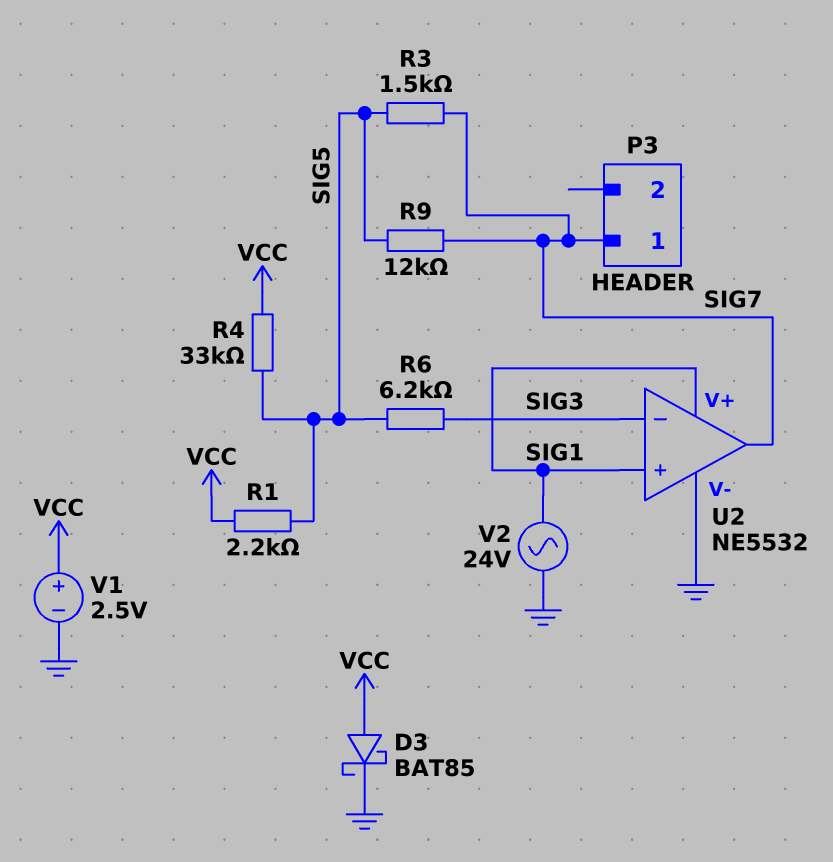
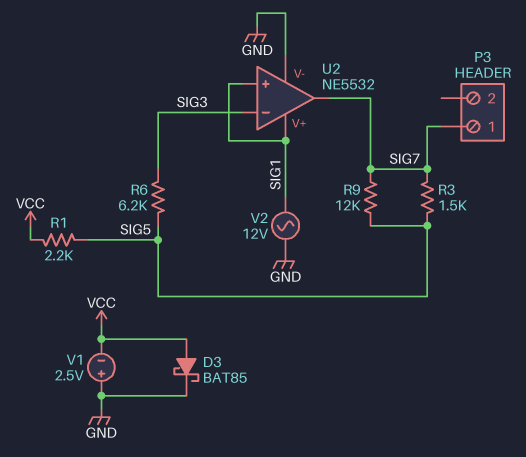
R4: 33k (SIG5, VCC) -> none
V1: 2.5V (plus VCC, minus GND) -> 2.5V (plus GND, minus VCC)
V2: AC 24V (GND, SIG1) -> AC 12V (GND, SIG1)

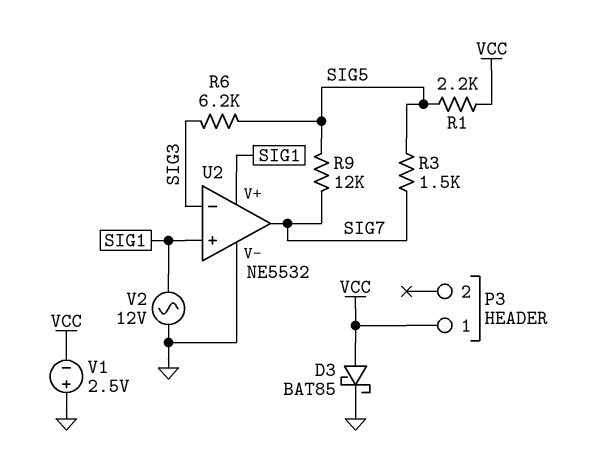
P3 pin 1: SIG7 -> VCC

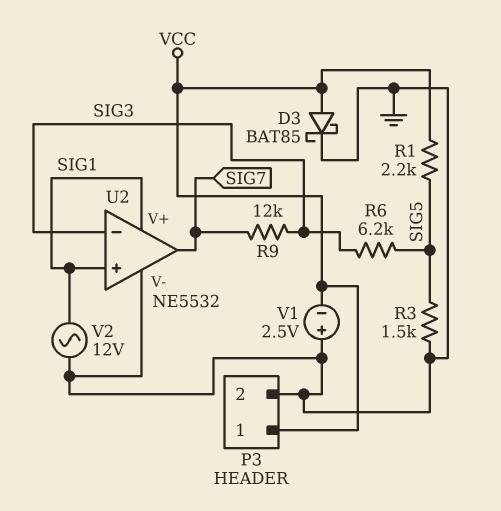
P3 pin 2: none -> GND
R3: 1.5k (SIG5, SIG7) -> 1.5k (GND, SIG5)
R9: 12k (SIG5, SIG7) -> 12k (SIG3, SIG7)

